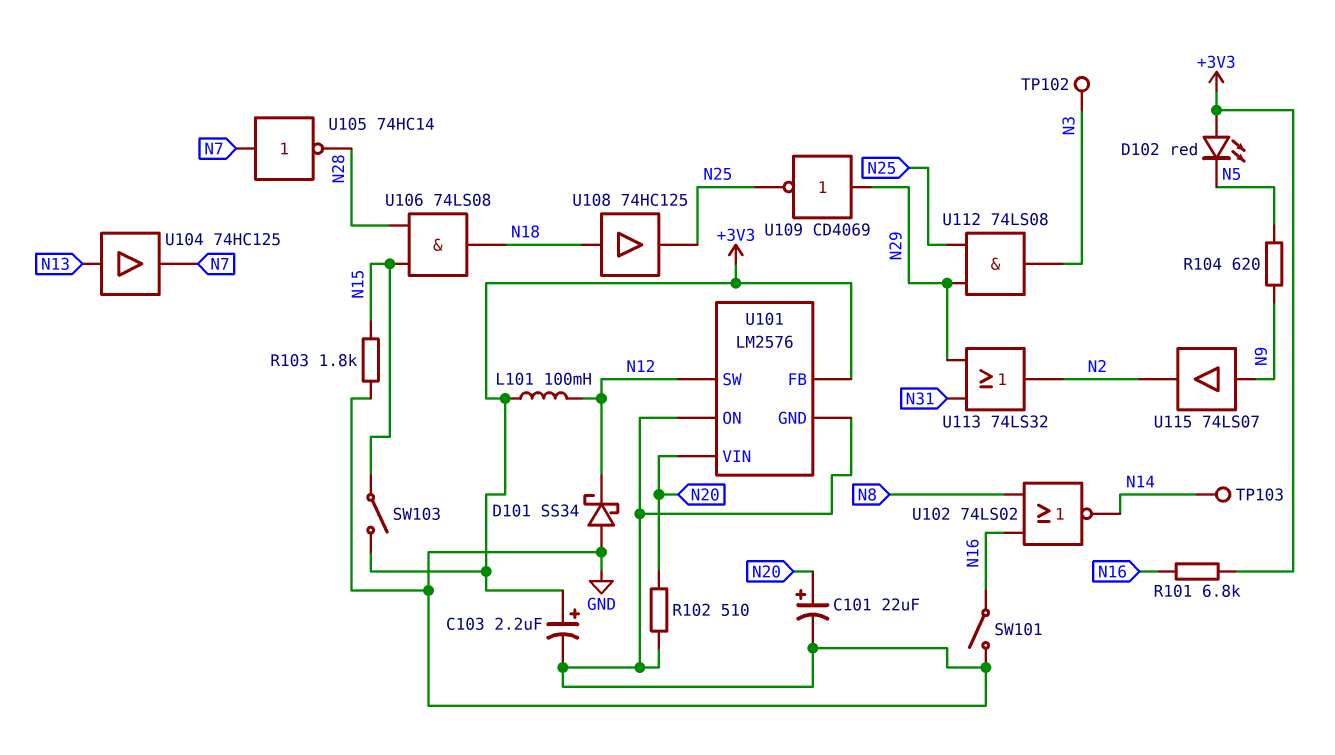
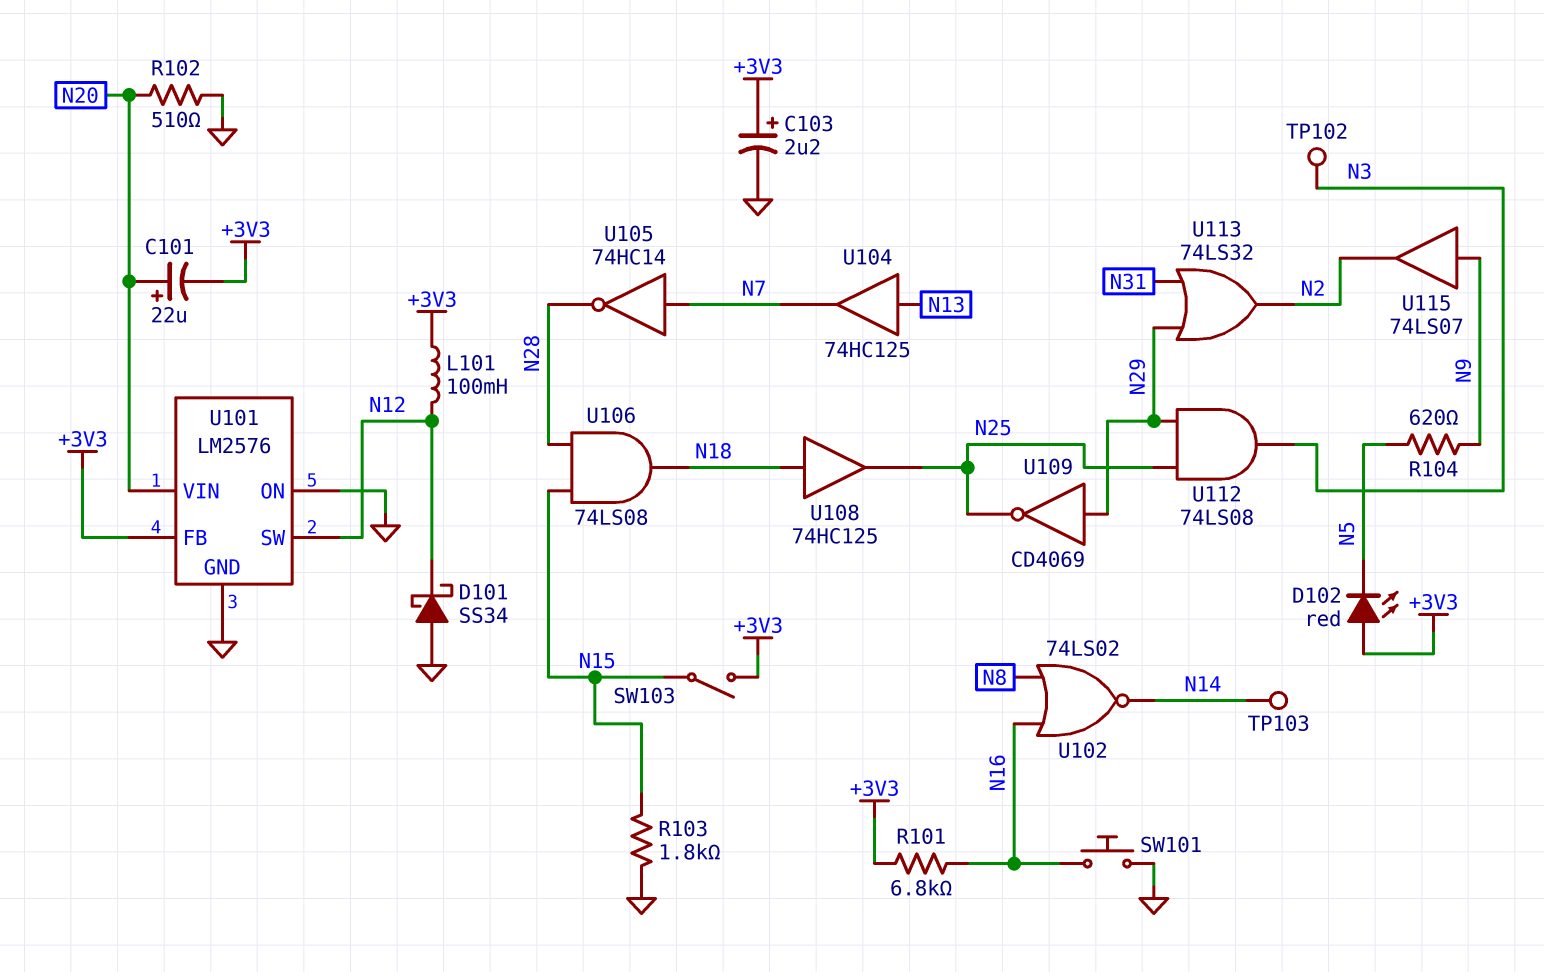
C101: 22uF (plus N20, minus GND) -> 22uF (plus N20, minus +3V3)
SW101: switch (GND, N16) -> button (GND, N16)

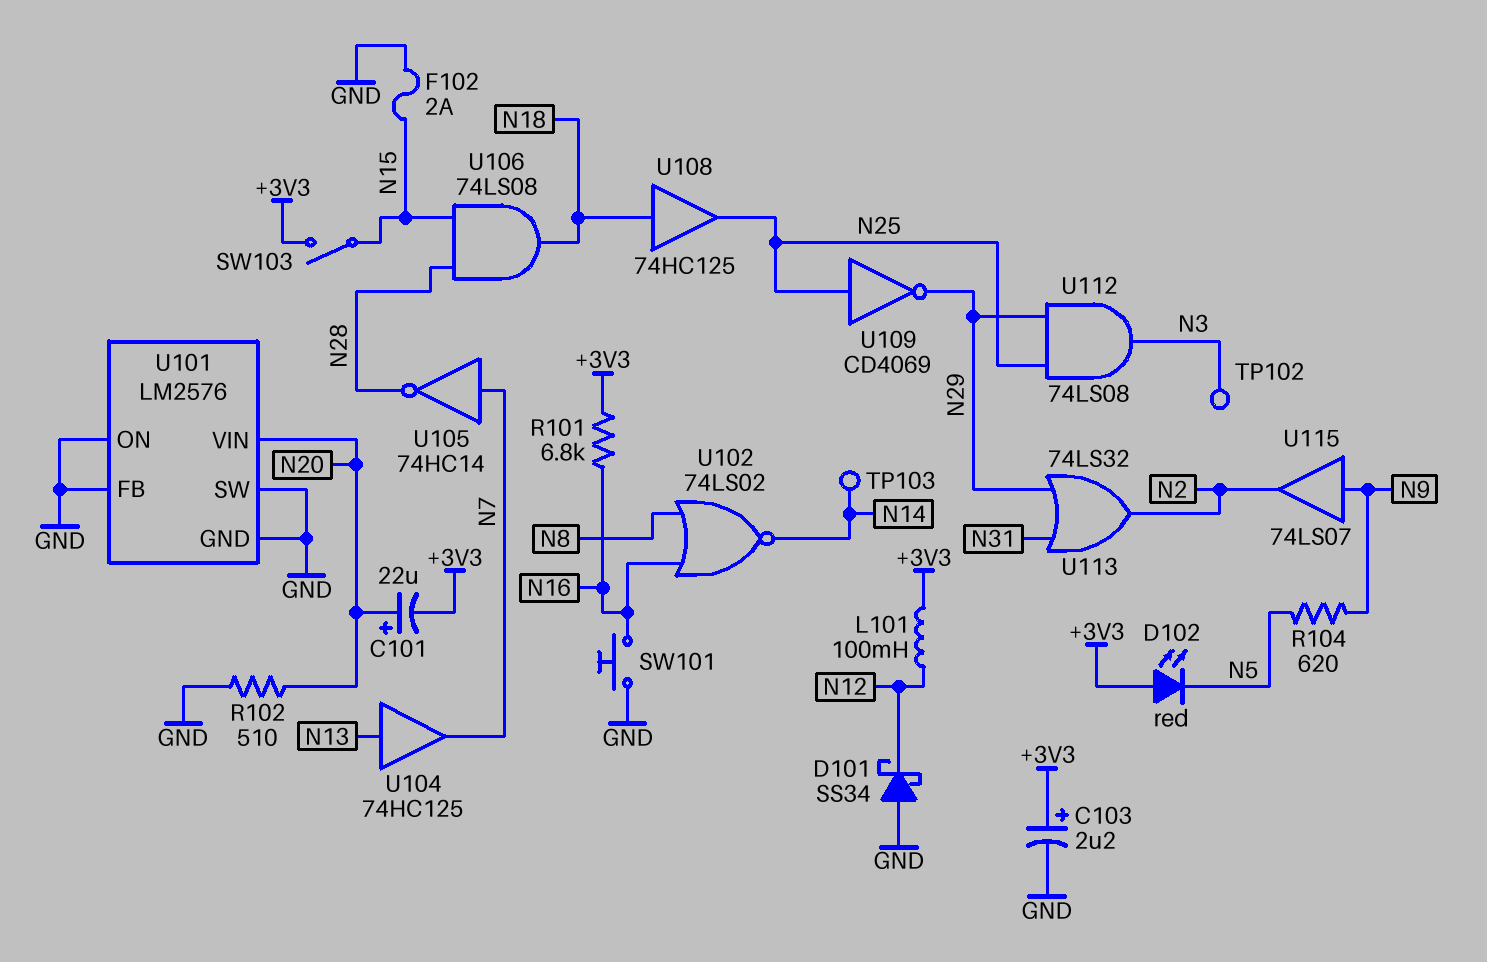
F102: none -> 2A (GND, N15)
R103: 1.8k (GND, N15) -> none
U101 pin FB: +3V3 -> GND
U101 pin SW: N12 -> GND
U109: NOT CD4069 (in N29, out N25) -> NOT CD4069 (in N25, out N29)

